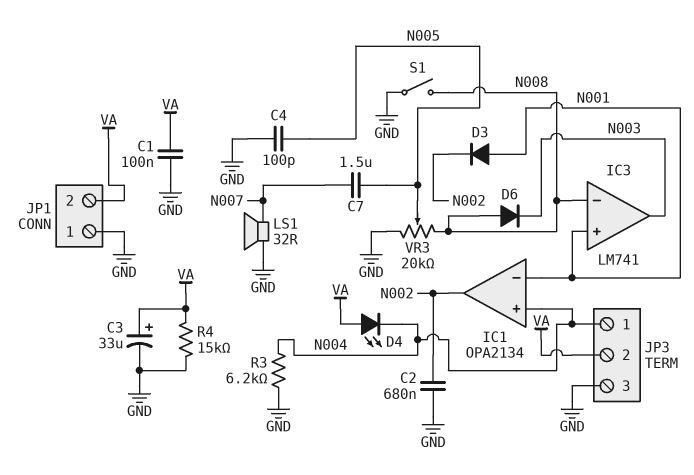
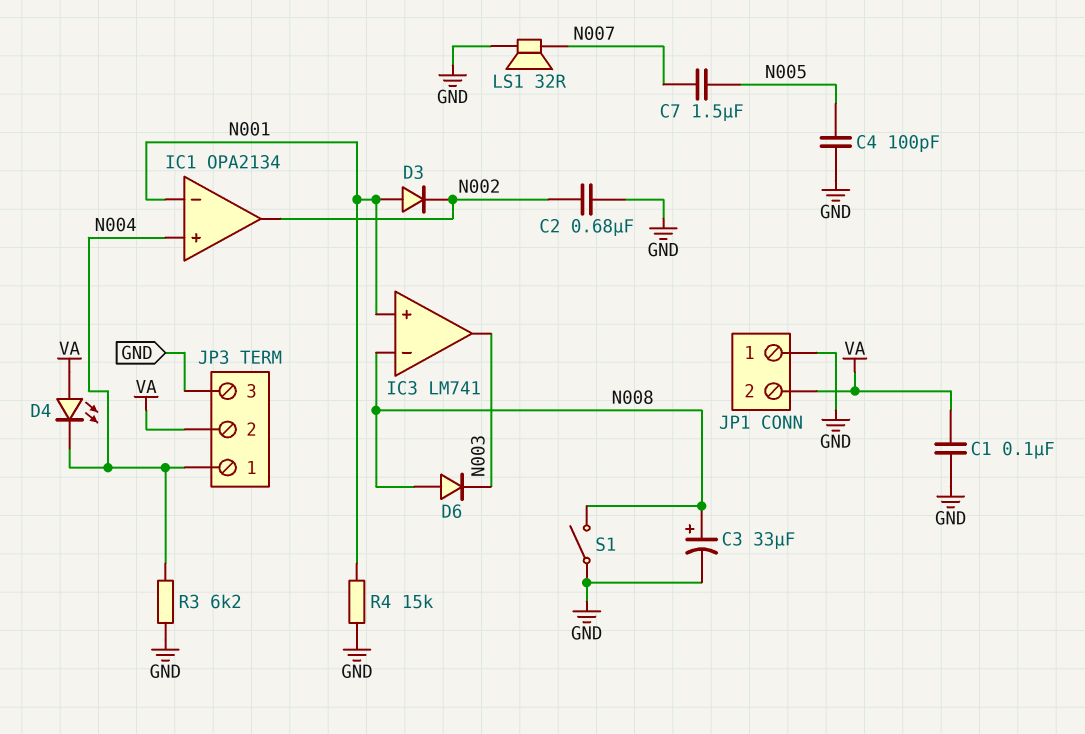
C3: 33uF (plus VA, minus GND) -> 33uF (plus N008, minus GND)
R4: 15k (GND, VA) -> 15k (GND, N001)
VR3: 20k (GND, N008, wiper N005) -> none

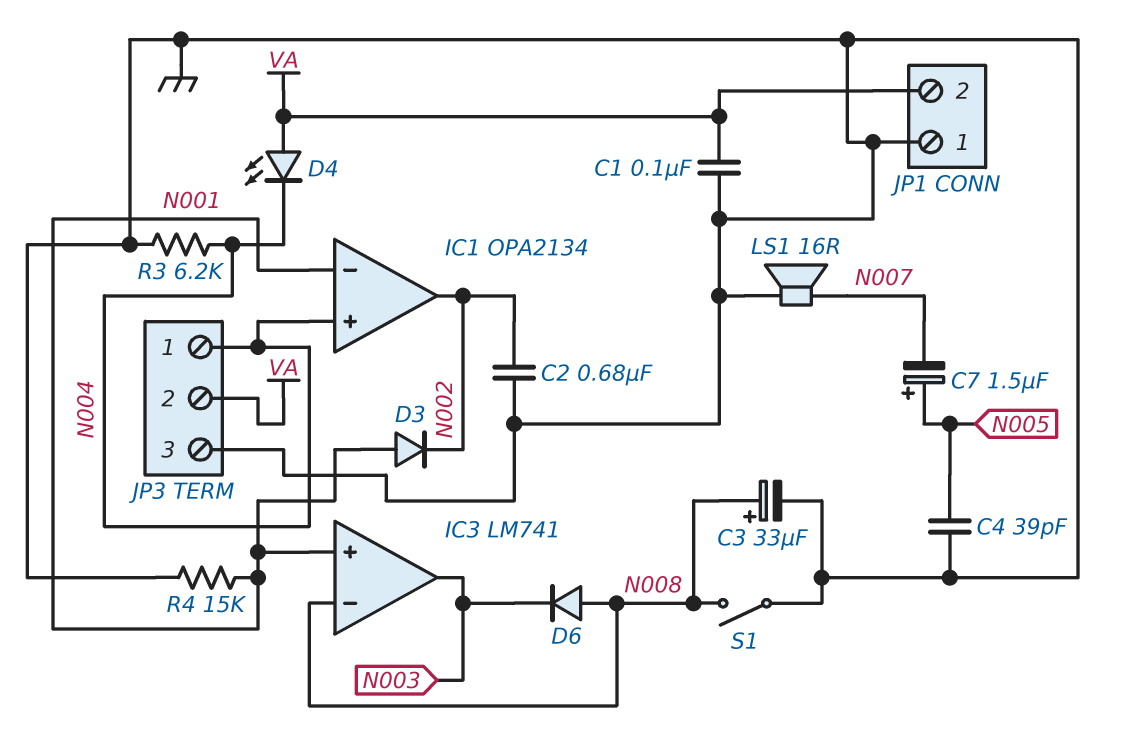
C4: 100pF (GND, N005) -> 39pF (GND, N005)
C7: 1.5uF (N005, N007) -> 1.5uF (plus N005, minus N007)
LS1: speaker 32R (GND, N007) -> speaker 16R (GND, N007)

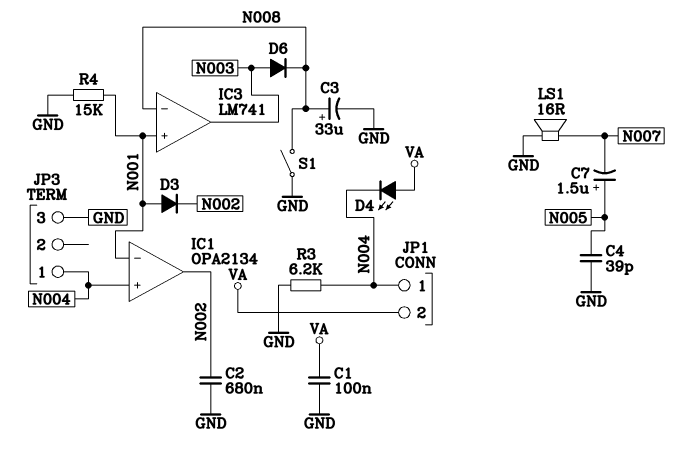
D6: diode (A N008, K N003) -> diode (A N003, K N008)
JP1 pin 1: GND -> N004
JP3 pin 2: VA -> none

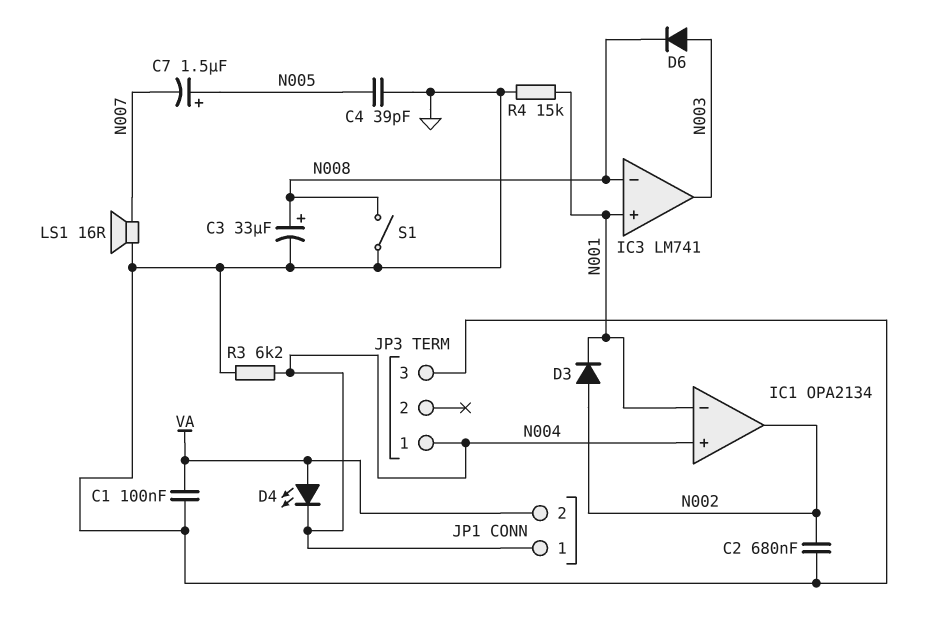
D3: diode (A N001, K N002) -> diode (A N002, K N001)

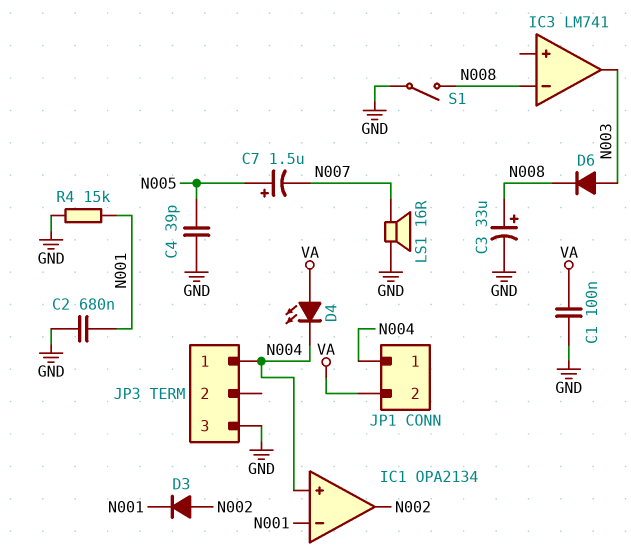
C2: 680nF (GND, N002) -> 680nF (GND, N001)
IC3 pin in+: N001 -> none
R3: 6.2k (GND, N004) -> none

